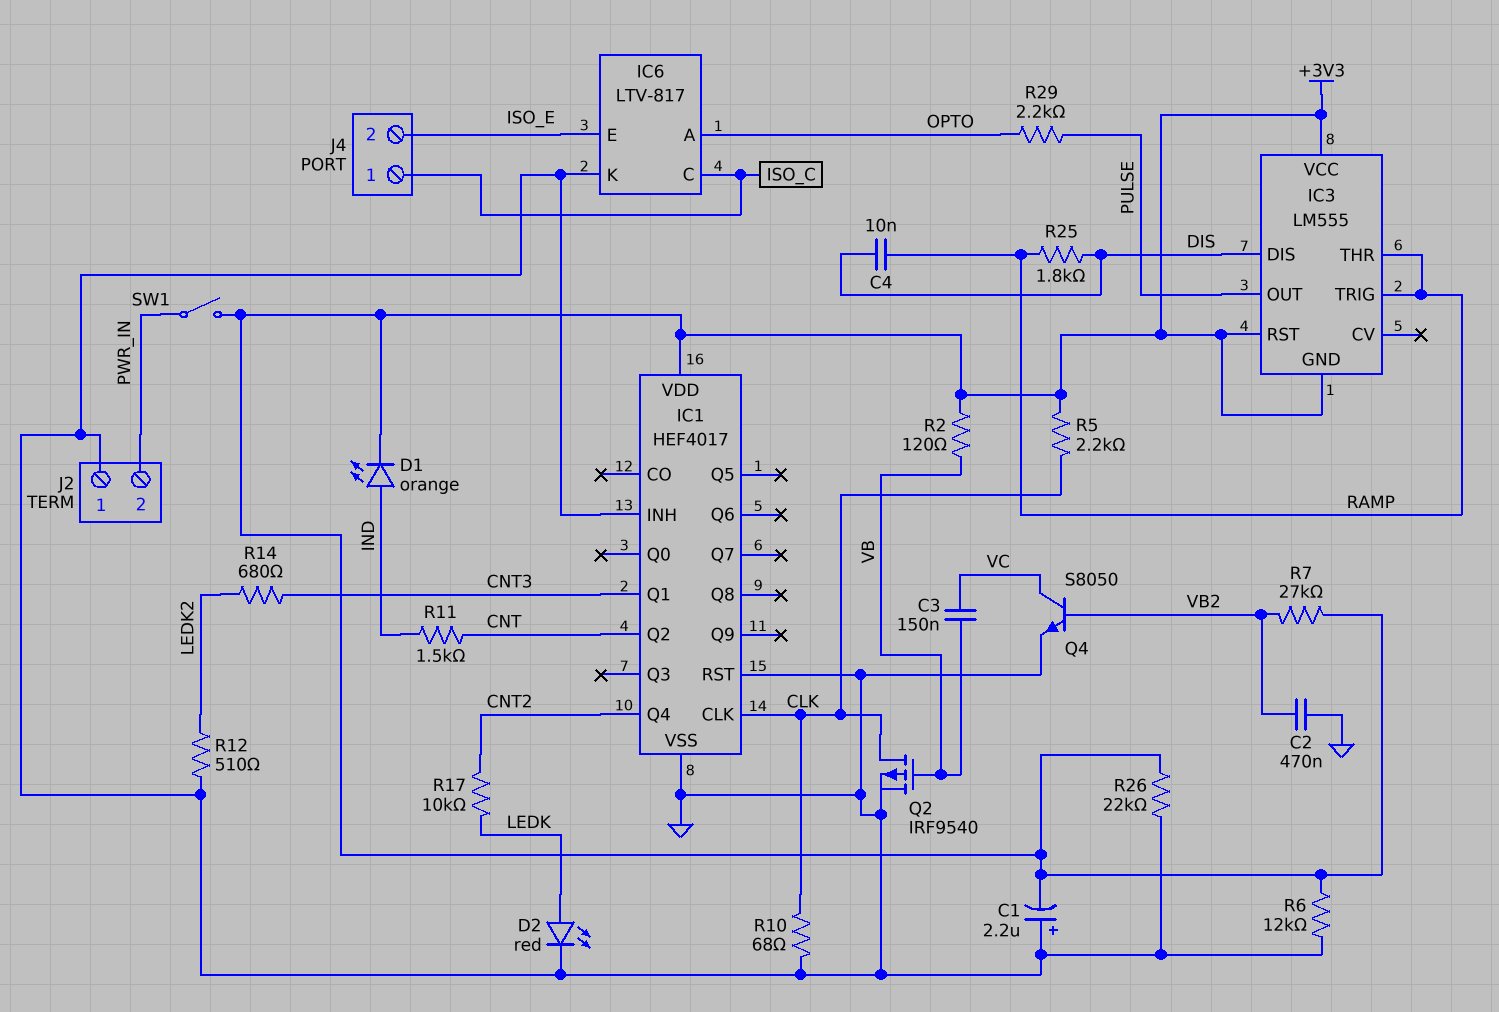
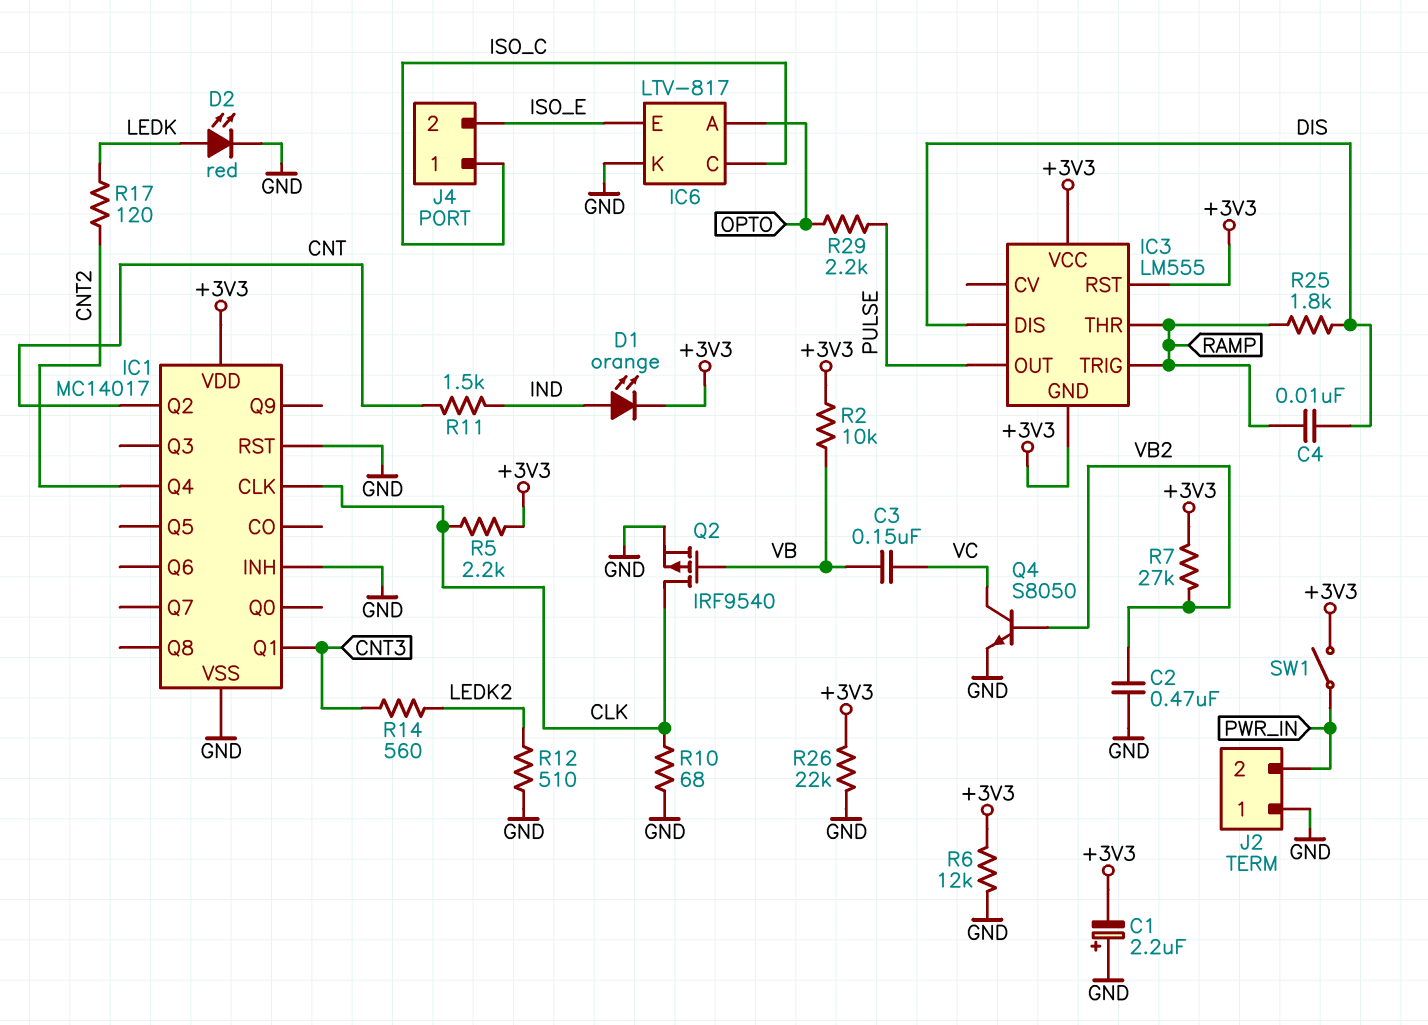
IC1: HEF4017 -> MC14017
R2: 120 (+3V3, VB) -> 10k (+3V3, VB)
R14: 680 (CNT3, LEDK2) -> 560 (CNT3, LEDK2)
R17: 10k (CNT2, LEDK) -> 120 (CNT2, LEDK)

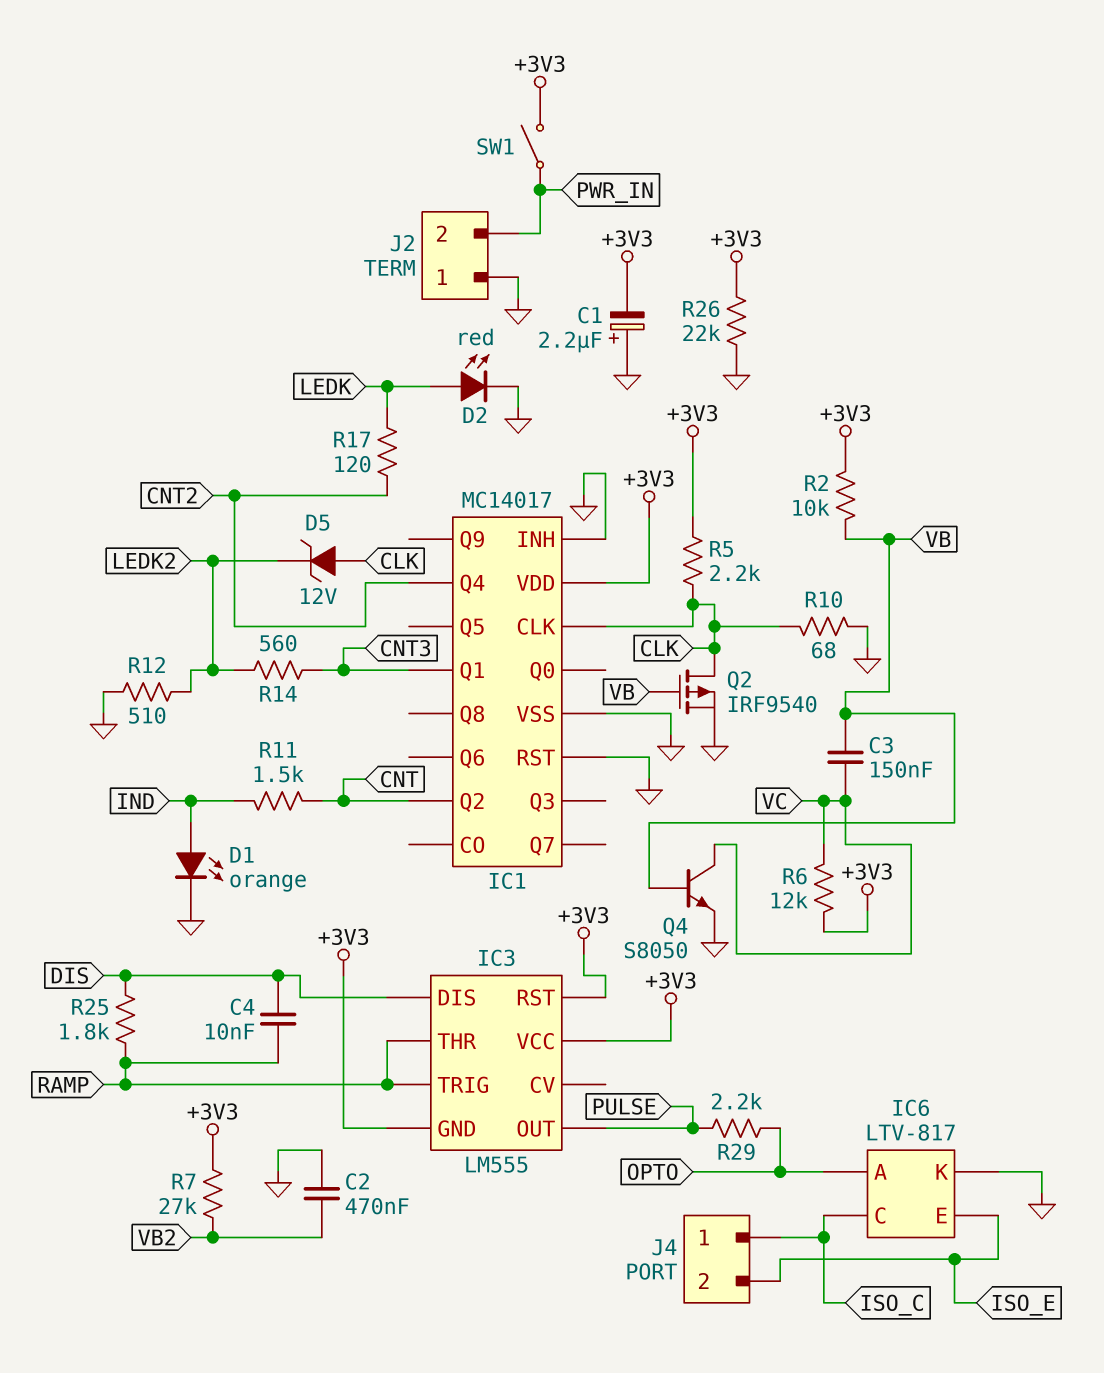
D1: LED orange (A IND, K +3V3) -> LED orange (A IND, K GND)
D5: none -> zener 12V (A CLK, K LEDK2)
Q4: NPN S8050 (B VB2, C VC, E GND) -> NPN S8050 (B VB, C VC, E GND)
R6: 12k (+3V3, GND) -> 12k (+3V3, VC)

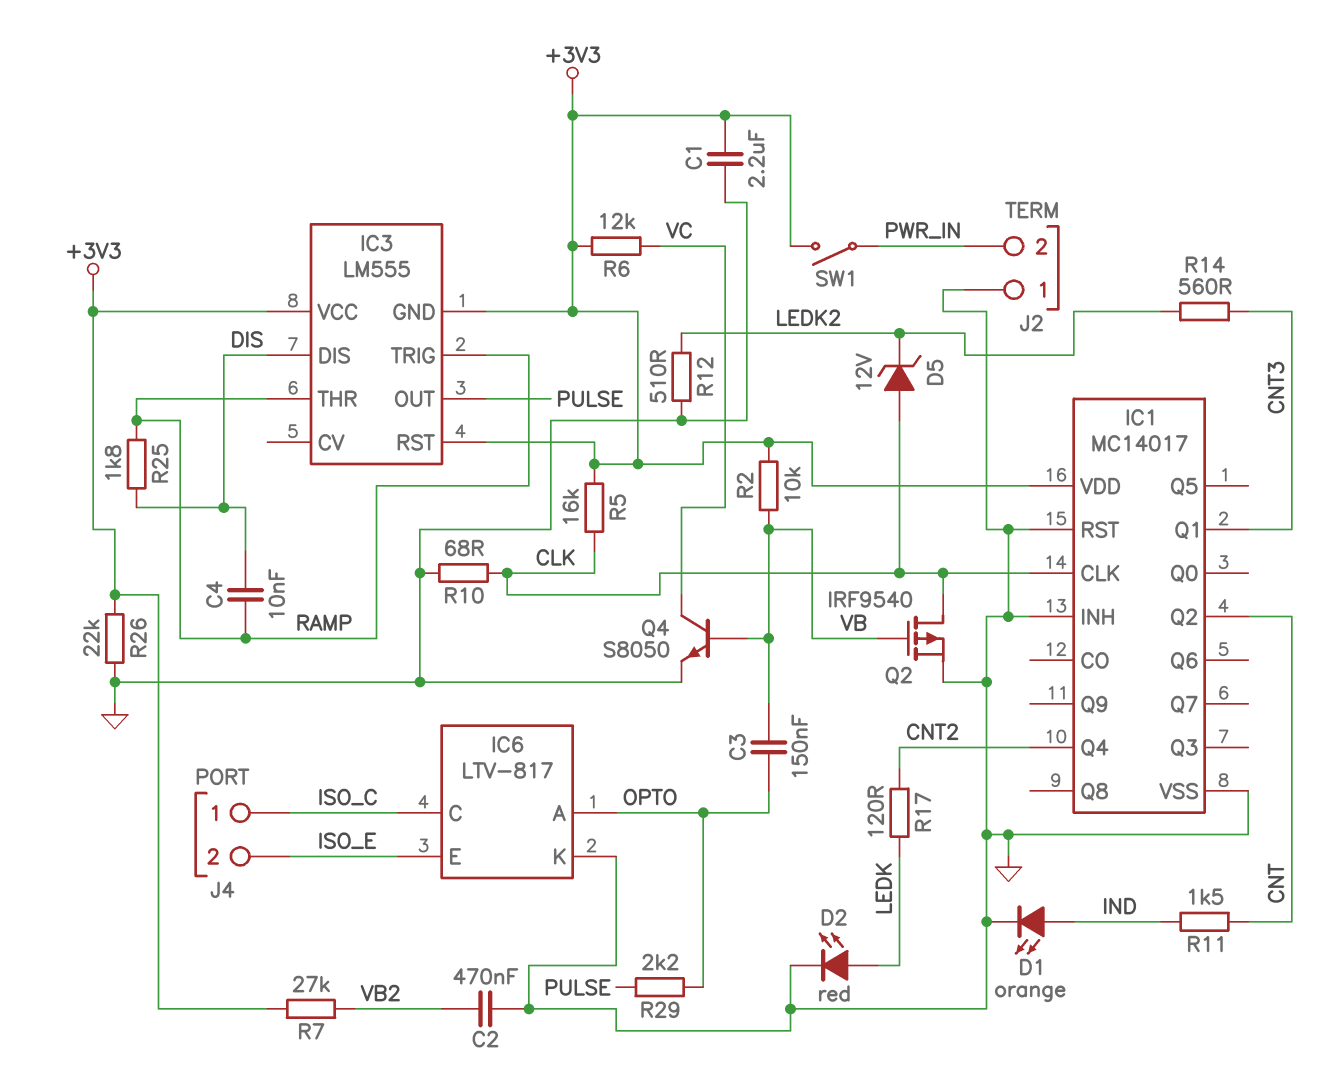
C1: 2.2uF (plus GND, minus +3V3) -> 2.2uF (+3V3, GND)
C3: 150nF (VB, VC) -> 150nF (OPTO, VB)
R5: 2.2k (+3V3, CLK) -> 16k (+3V3, CLK)

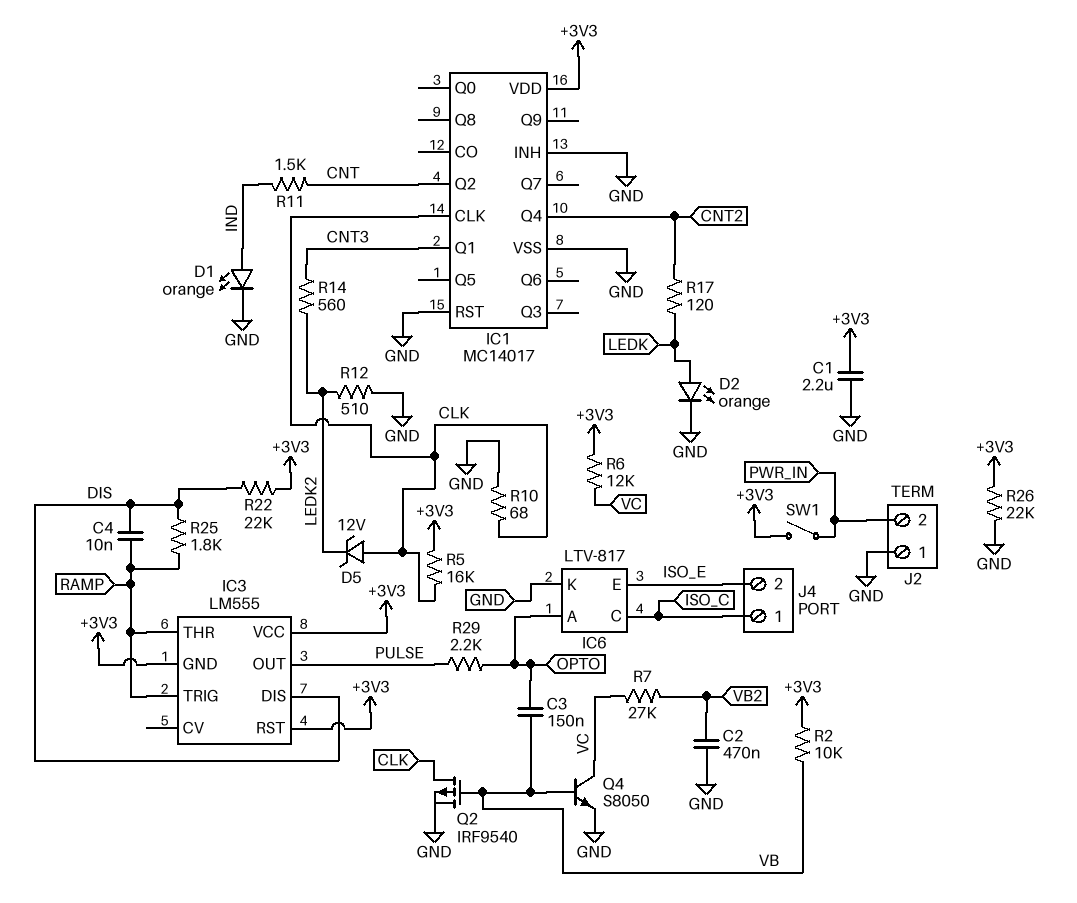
D2: LED red (A LEDK, K GND) -> LED orange (A LEDK, K GND)
R7: 27k (+3V3, VB2) -> 27k (VB2, VC)
R22: none -> 22k (+3V3, DIS)

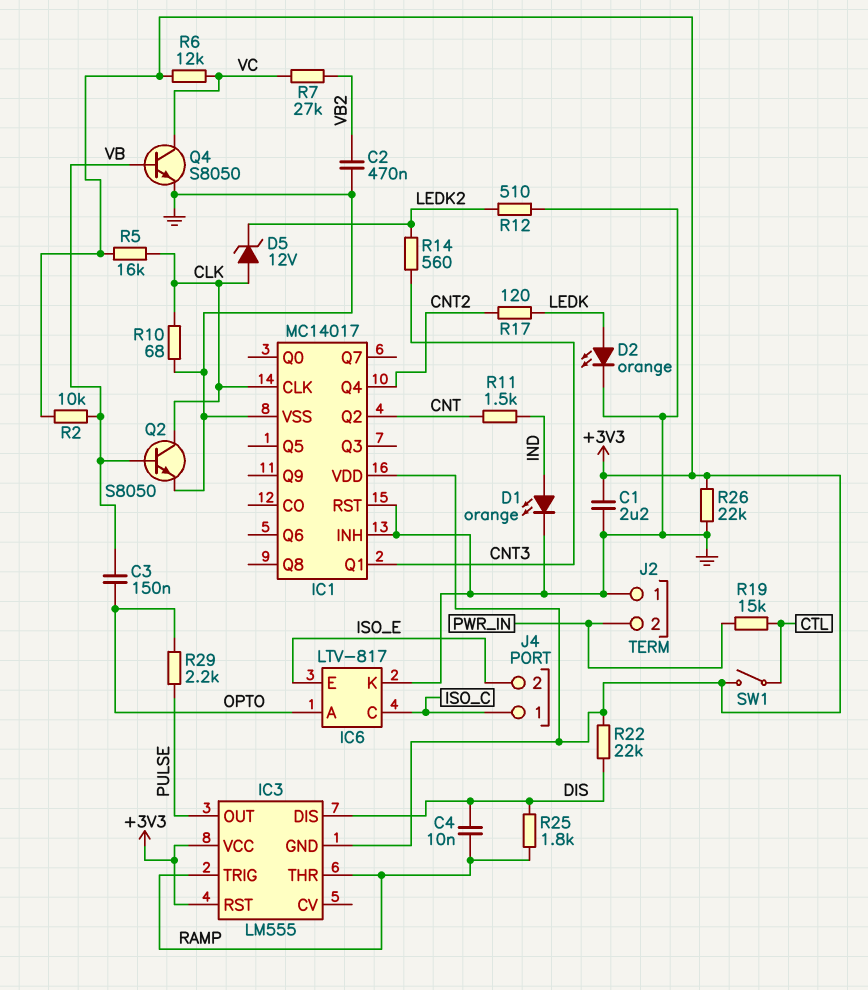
Q2: PMOS IRF9540 (G VB, D CLK, S GND) -> NPN S8050 (B VB, C CLK, E GND)
R19: none -> 15k (CTL, PWR_IN)
SW1: switch (+3V3, PWR_IN) -> switch (+3V3, CTL)

